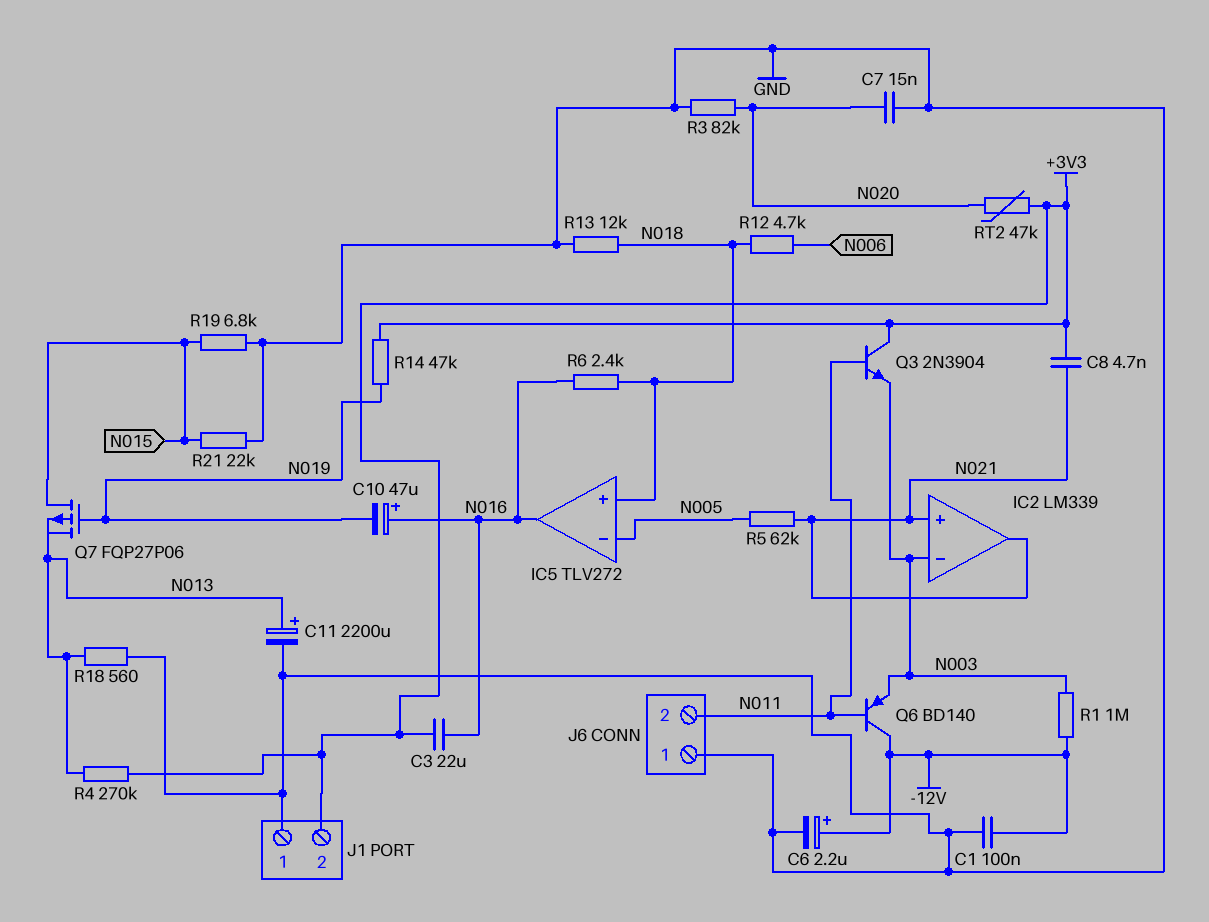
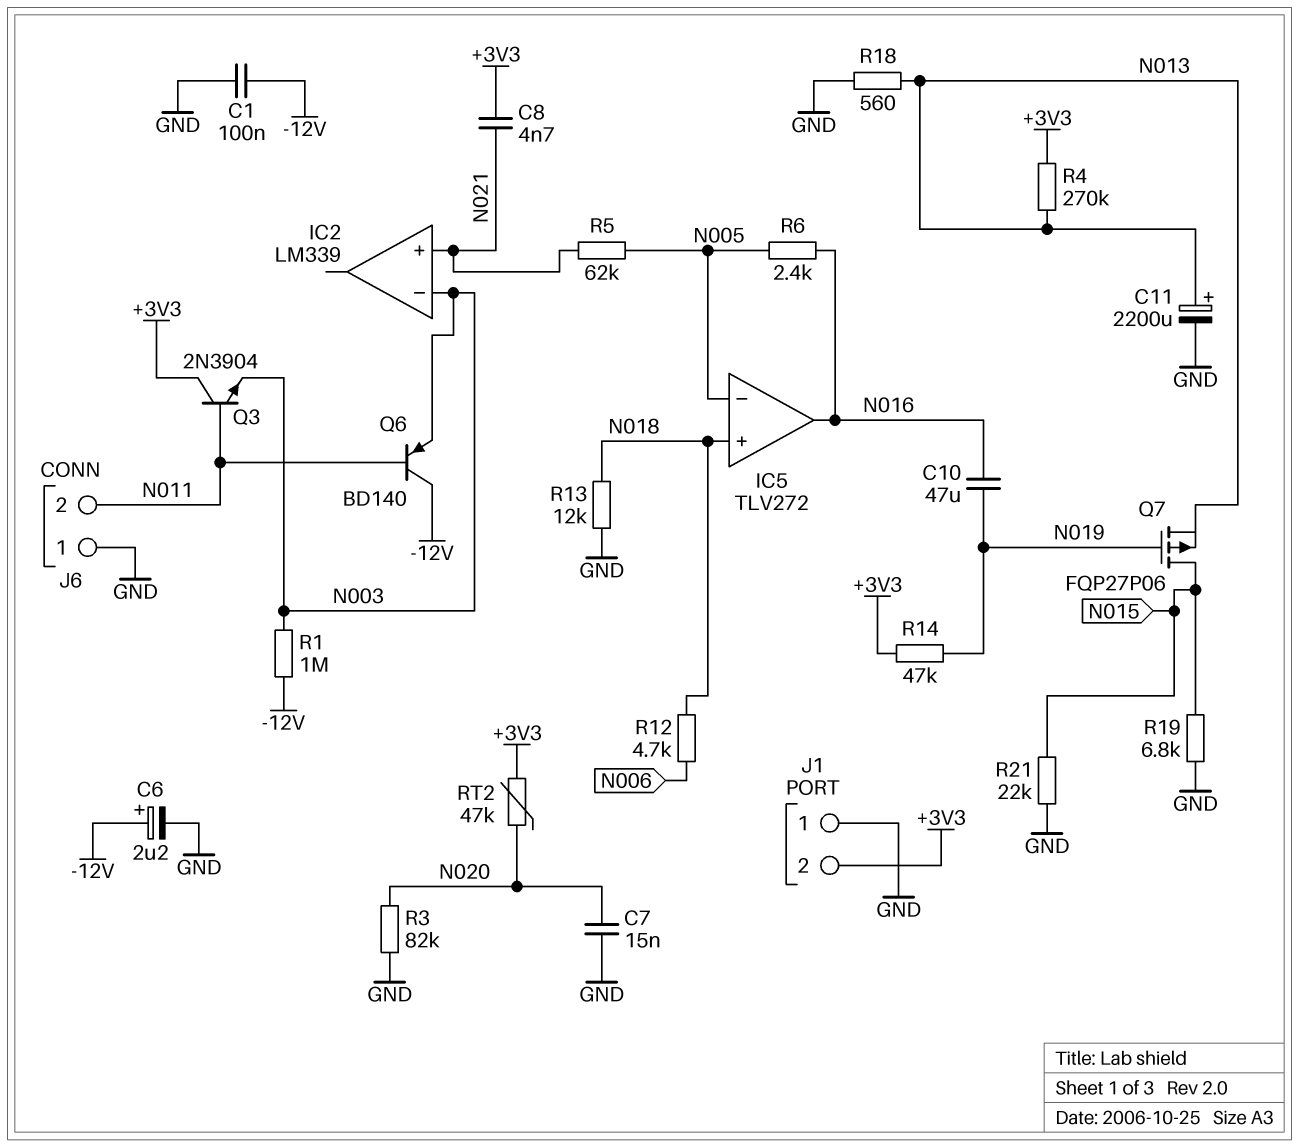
C3: 22uF (+3V3, N016) -> none
C10: 47uF (plus N016, minus N019) -> 47uF (N016, N019)
IC2 pin out: N021 -> none
R6: 2.4k (N016, N018) -> 2.4k (N005, N016)

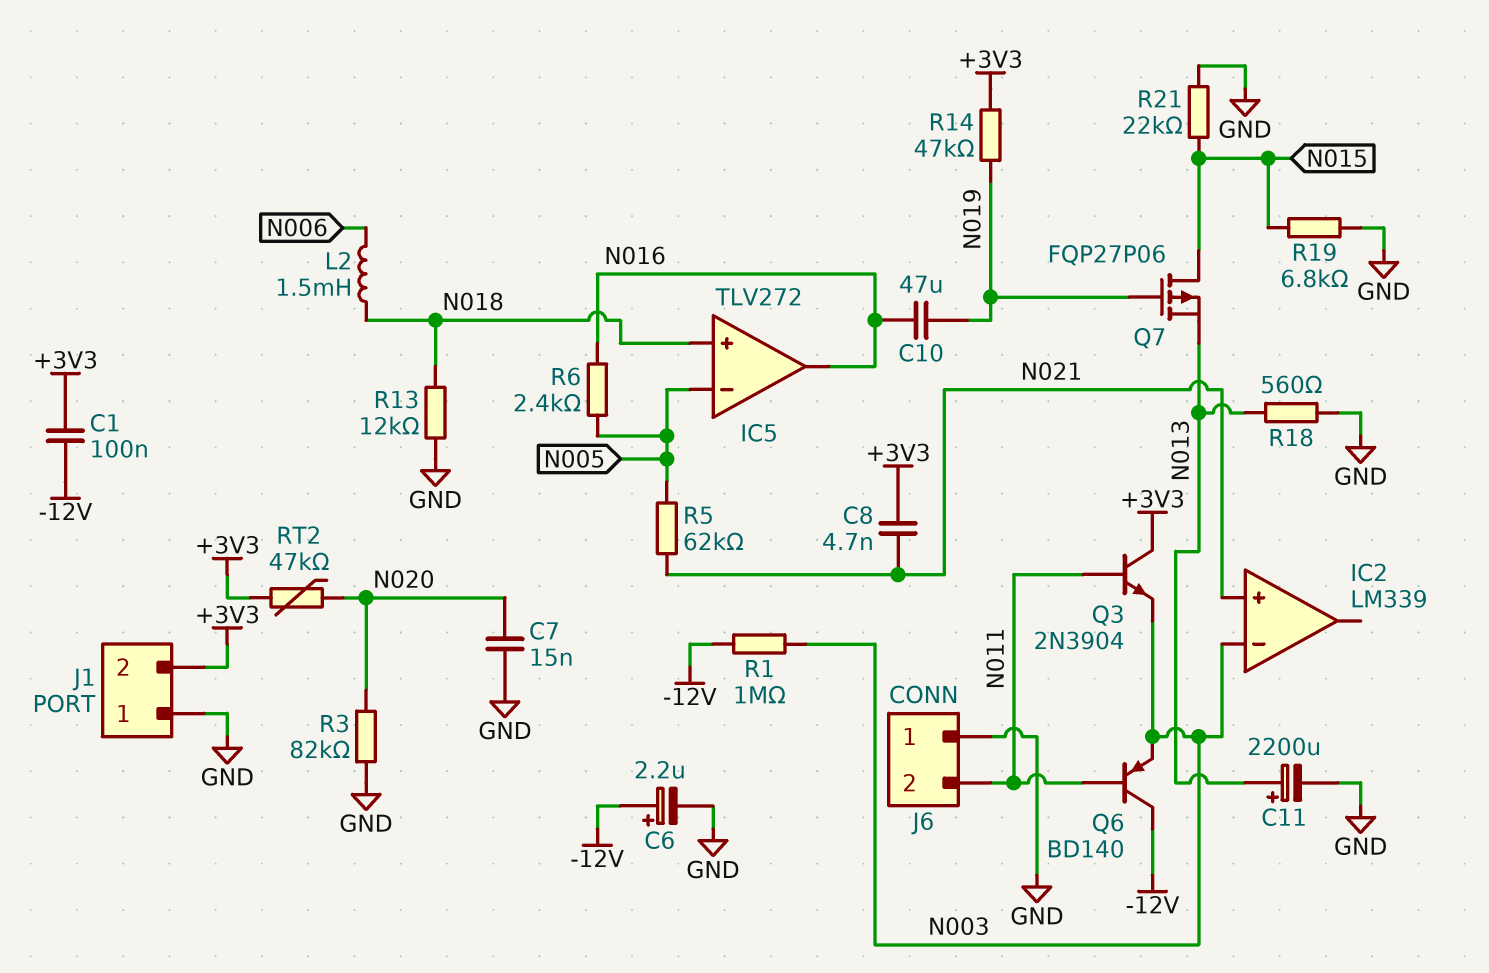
C1: 100nF (-12V, GND) -> 100nF (+3V3, -12V)
L2: none -> 1.5mH (N006, N018)
R4: 270k (+3V3, N013) -> none
R12: 4.7k (N006, N018) -> none

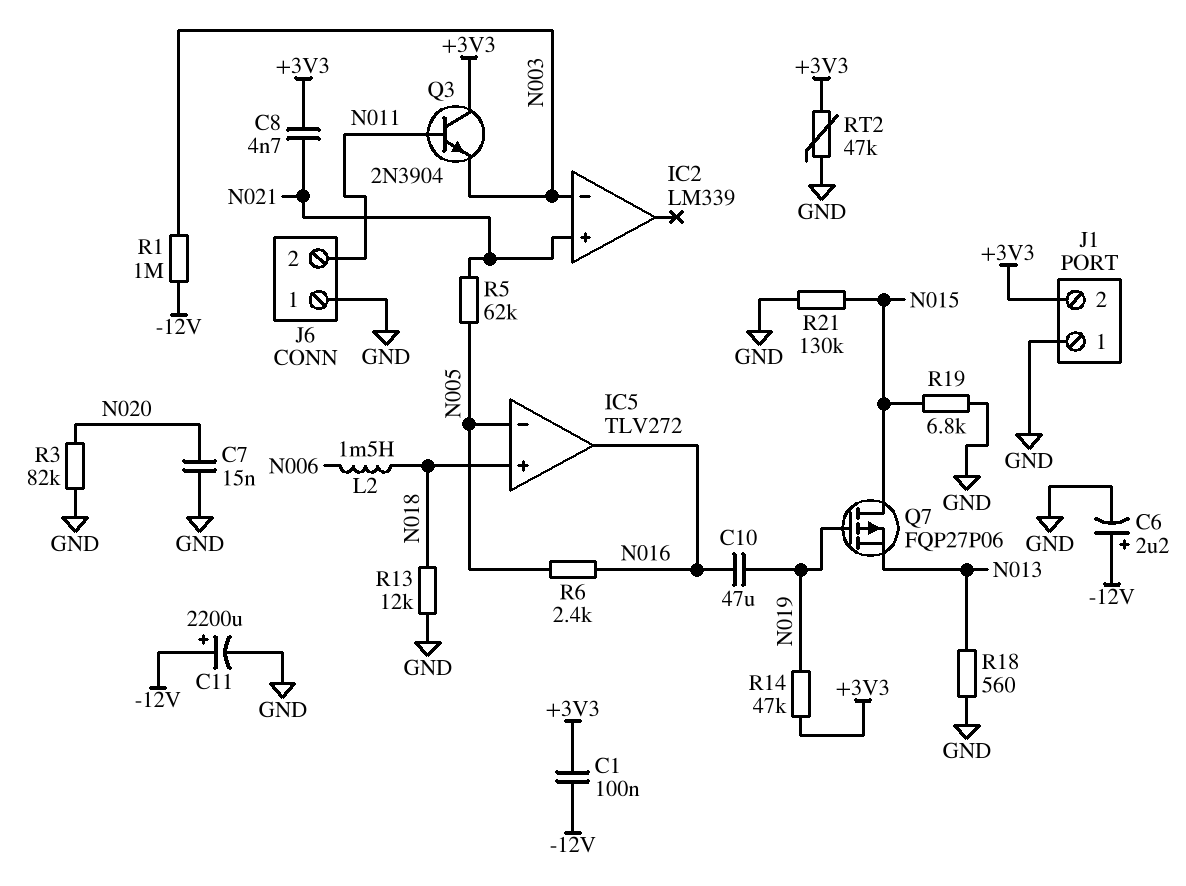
C11: 2200uF (plus N013, minus GND) -> 2200uF (plus -12V, minus GND)
Q6: PNP BD140 (B N011, C -12V, E N003) -> none
R21: 22k (GND, N015) -> 130k (GND, N015)
RT2: 47k (+3V3, N020) -> 47k (+3V3, GND)

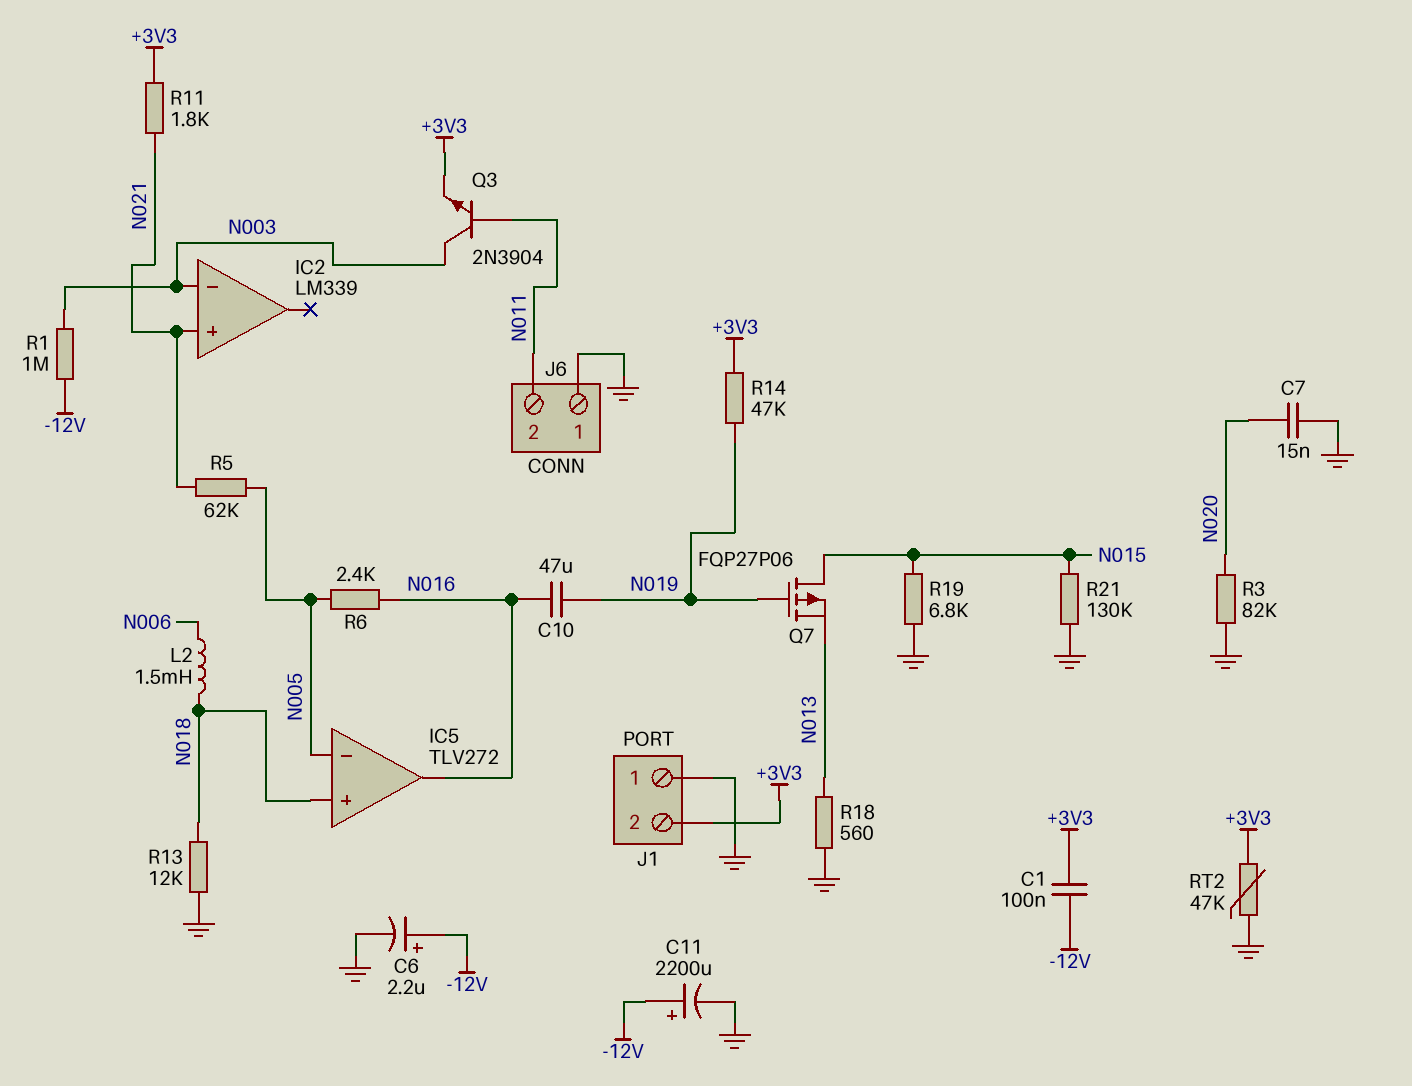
C8: 4.7nF (+3V3, N021) -> none
Q3: NPN 2N3904 (B N011, C +3V3, E N003) -> NPN 2N3904 (B N011, C N003, E +3V3)
R11: none -> 1.8k (+3V3, N021)

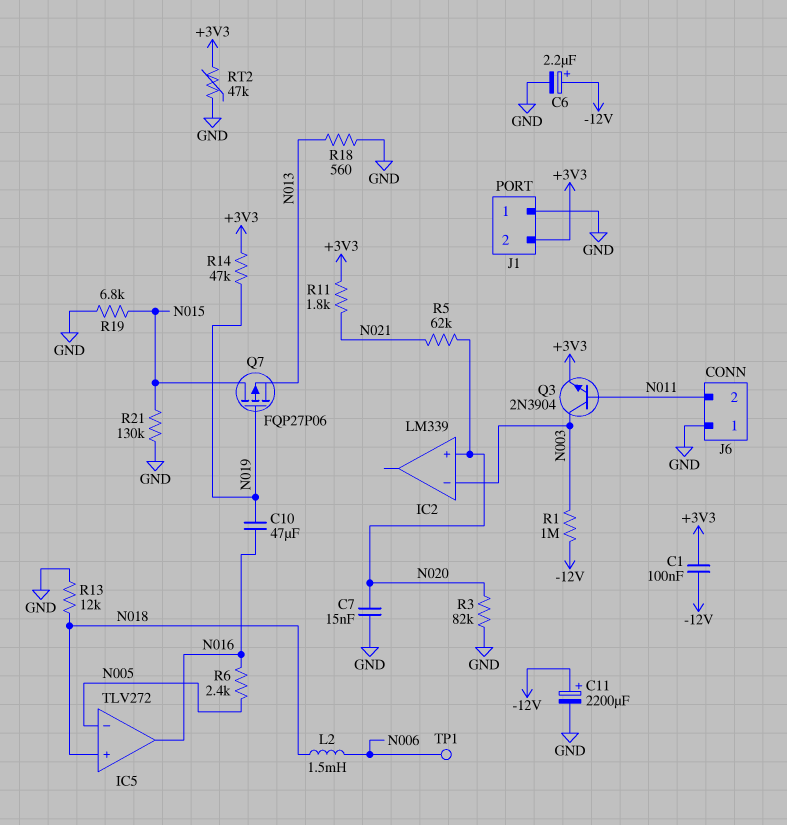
IC2 pin in+: N021 -> N020
R5: 62k (N005, N021) -> 62k (N020, N021)
TP1: none -> test point (N006)

